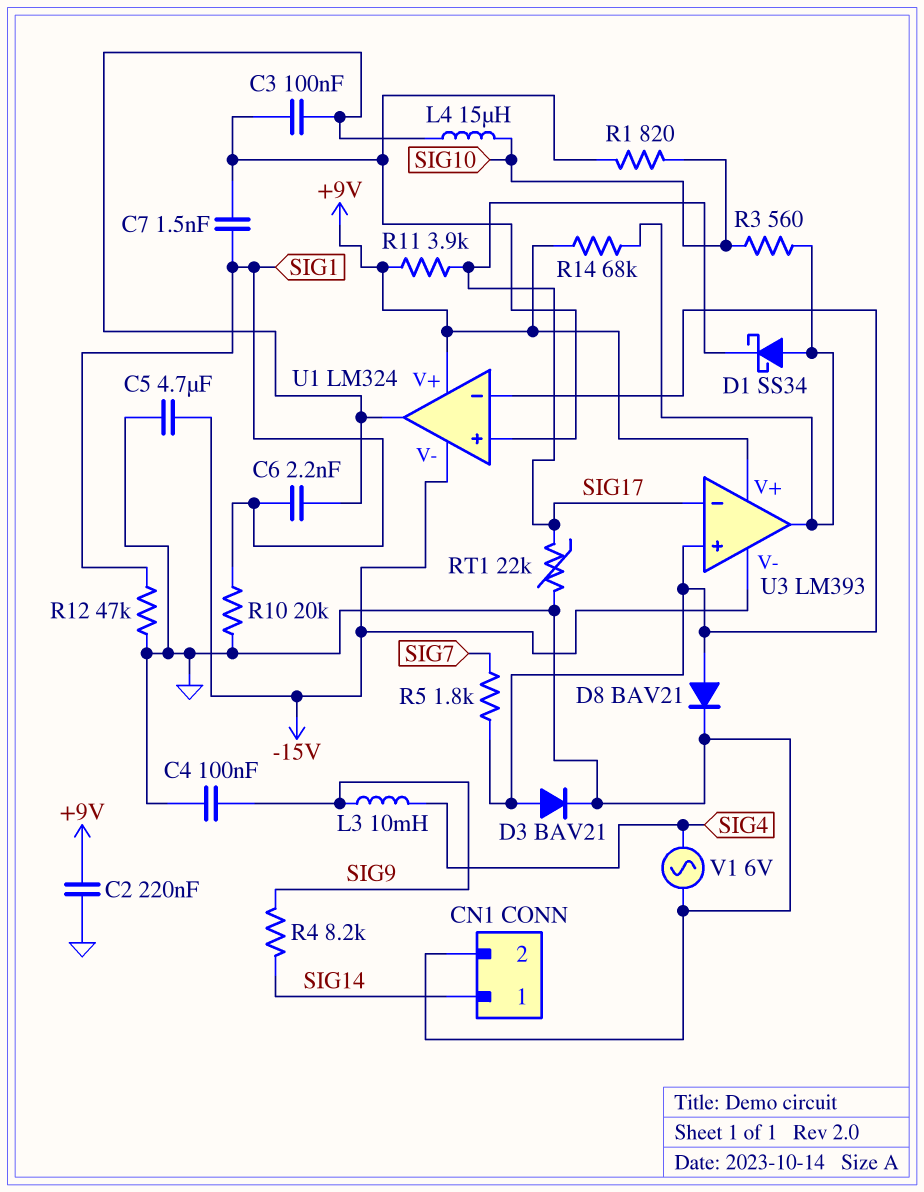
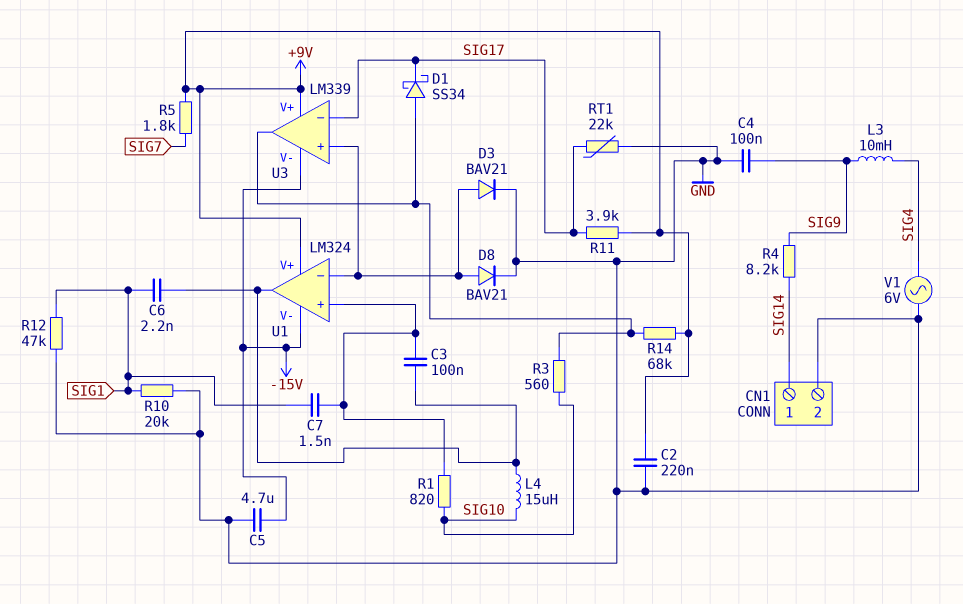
R5: 1.8k (SIG7, U1/in-) -> 1.8k (+9V, SIG7)
U3: LM393 -> LM339

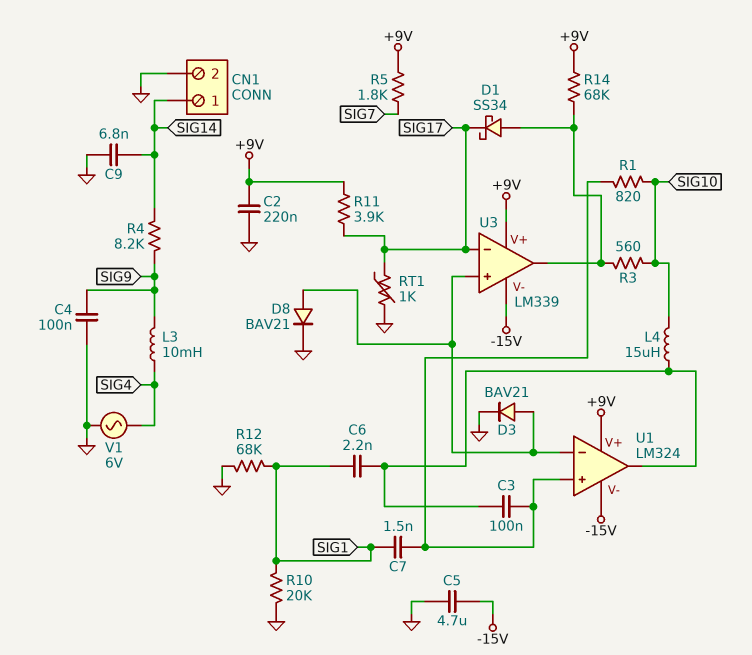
C9: none -> 6.8nF (GND, SIG14)
R12: 47k (GND, SIG1) -> 68k (GND, SIG1)
RT1: 22k (GND, SIG17) -> 1k (GND, SIG17)

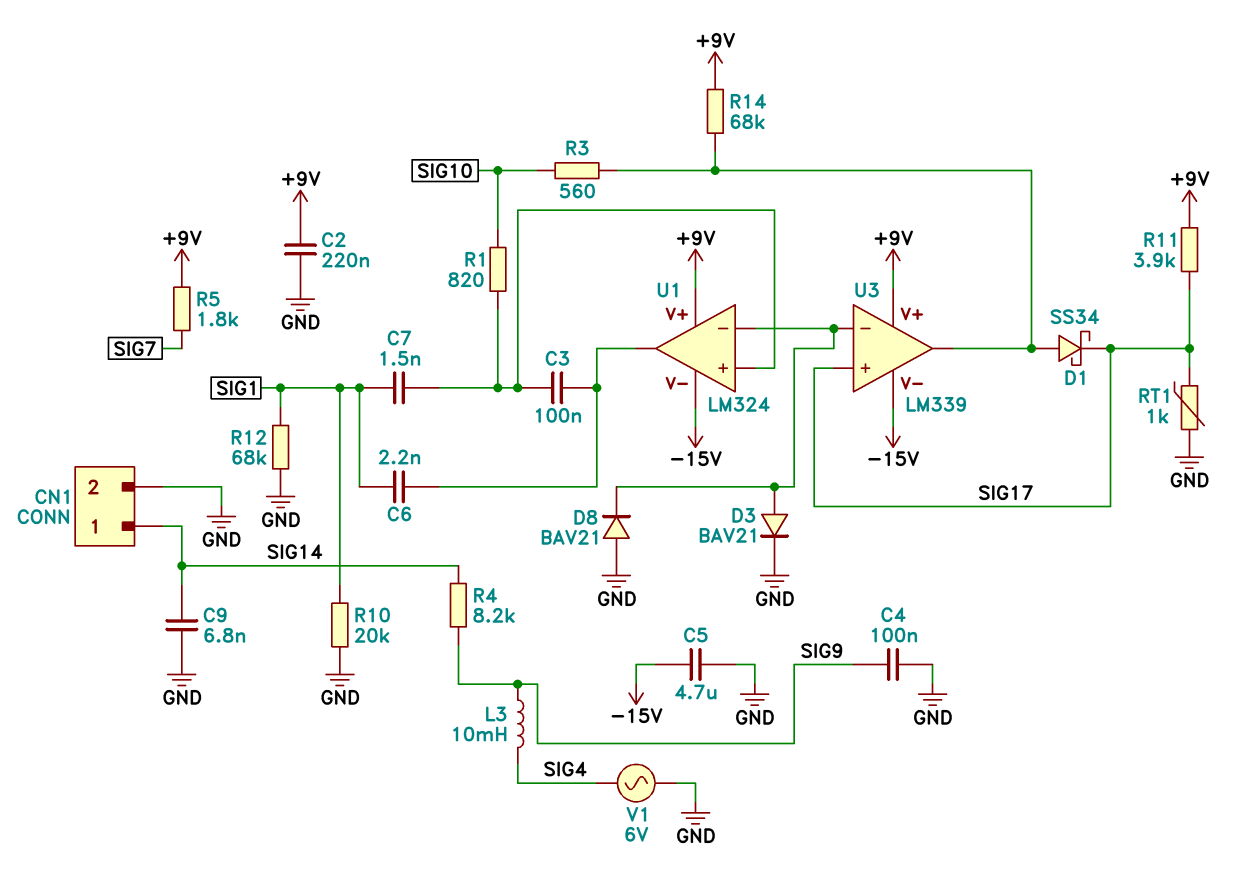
D8: diode BAV21 (A U1/in-, K GND) -> diode BAV21 (A GND, K U1/in-)
L4: 15uH (SIG10, U1/out) -> none
U3 pin in+: U1/in- -> SIG17
U3 pin in-: SIG17 -> U1/in-

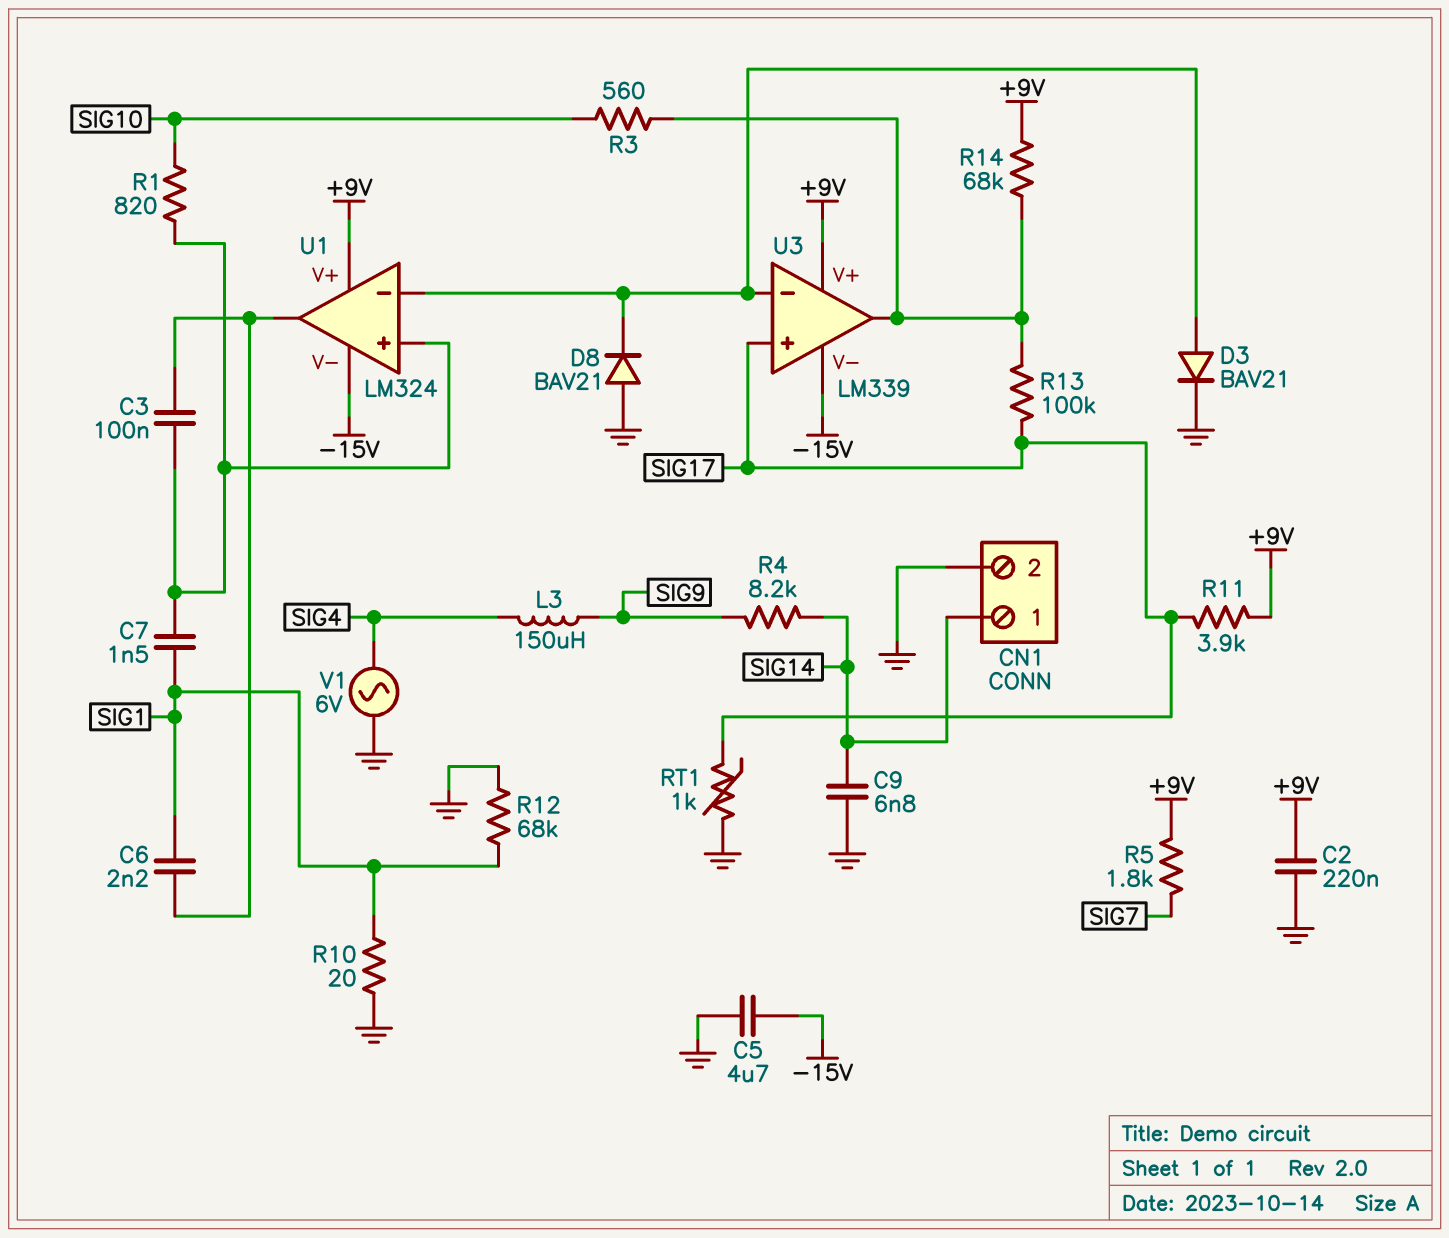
C4: 100nF (GND, SIG9) -> none
D1: schottky SS34 (A U3/out, K SIG17) -> none
L3: 10mH (SIG4, SIG9) -> 150uH (SIG4, SIG9)
R10: 20k (GND, SIG1) -> 20 (GND, SIG1)
R13: none -> 100k (SIG17, U3/out)

